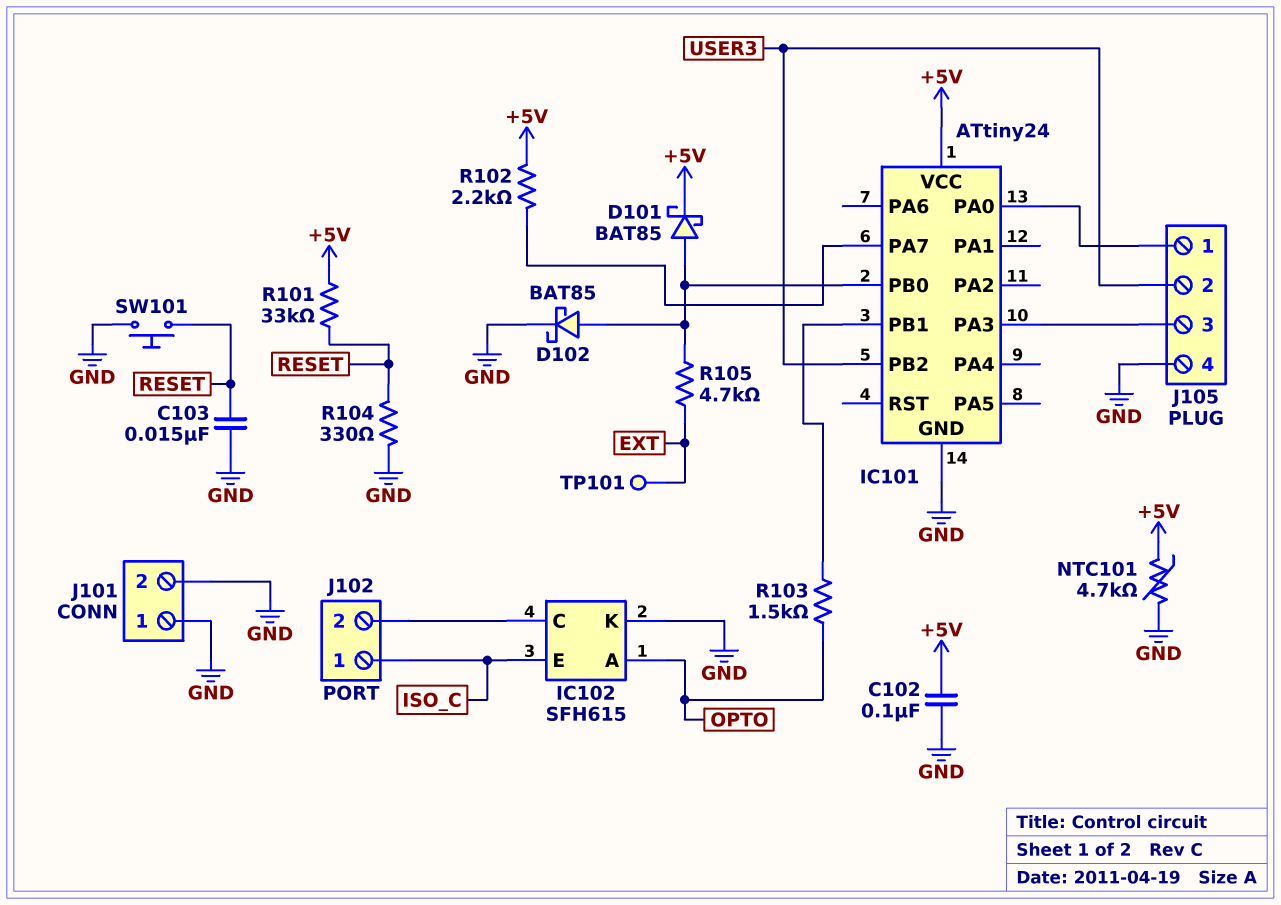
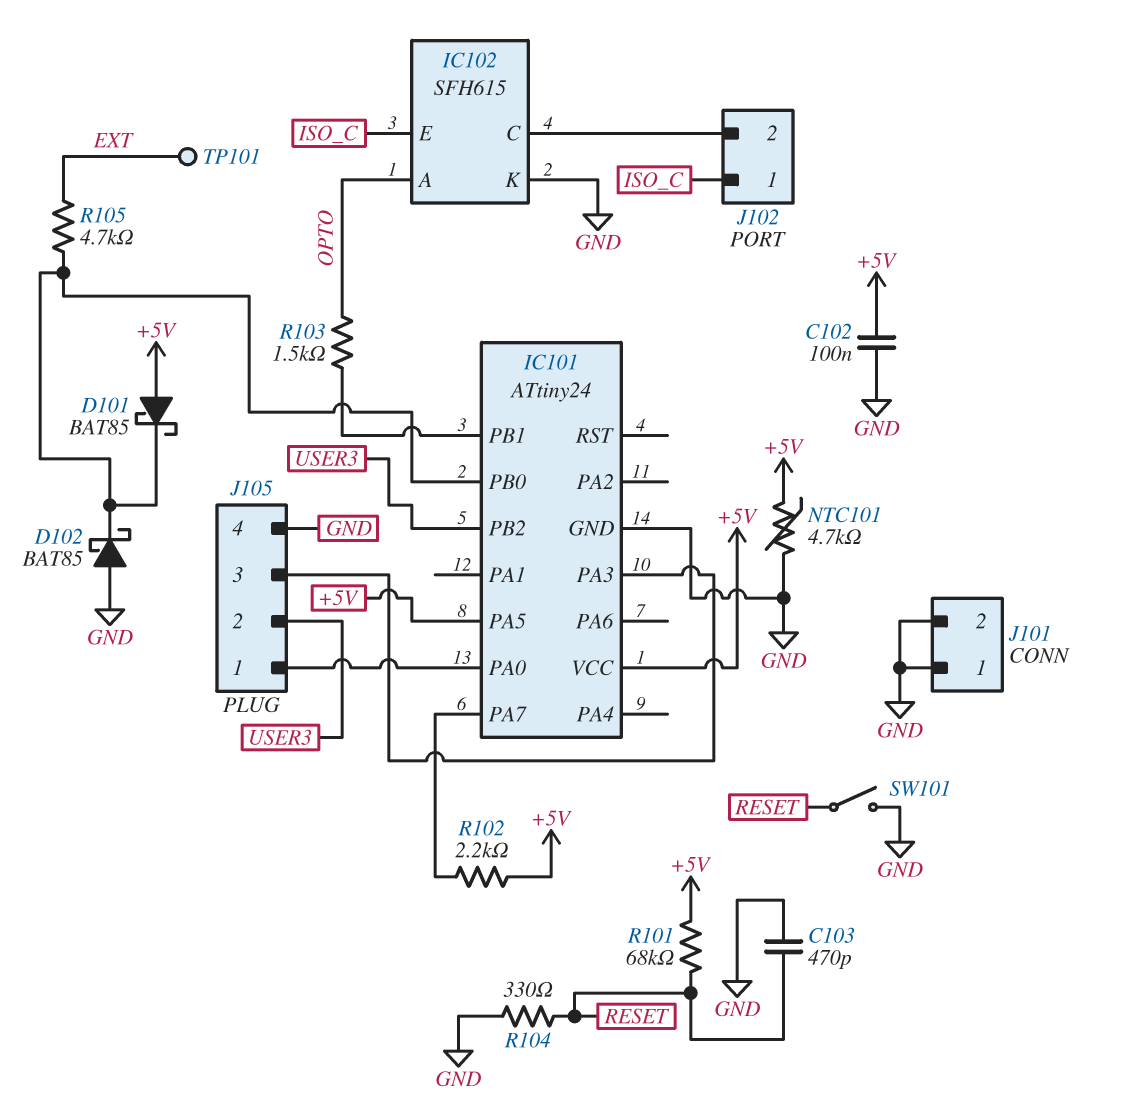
C103: 15nF (GND, RESET) -> 470pF (GND, RESET)
D101: schottky BAT85 (A IC101/PB0, K +5V) -> schottky BAT85 (A +5V, K IC101/PB0)
D102: schottky BAT85 (A IC101/PB0, K GND) -> schottky BAT85 (A GND, K IC101/PB0)
IC101 pin PA5: none -> +5V
R101: 33k (+5V, RESET) -> 68k (+5V, RESET)
SW101: button (GND, RESET) -> switch (GND, RESET)

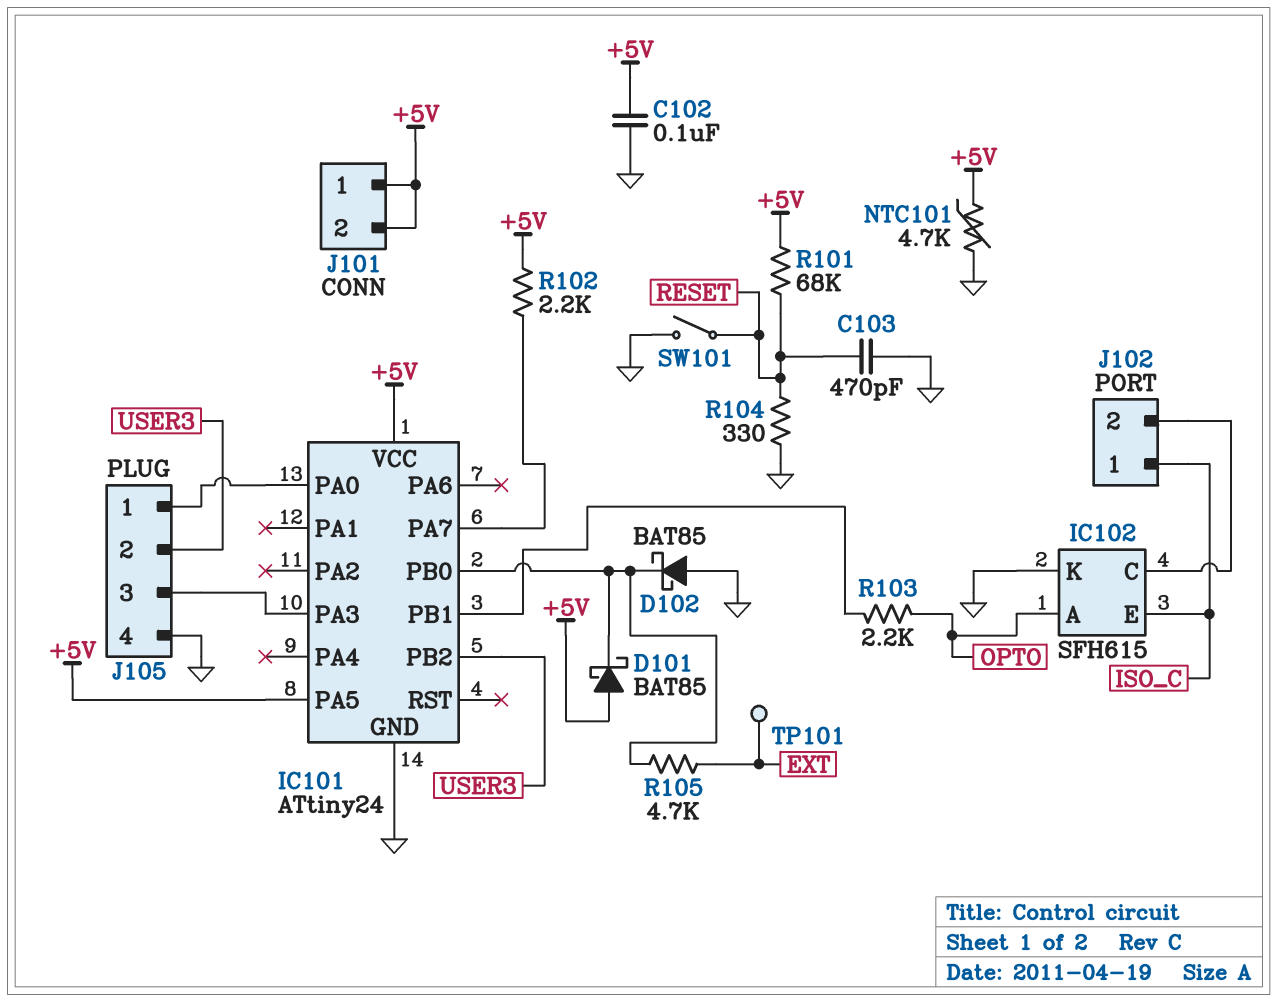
J101 pin 1: GND -> +5V
J101 pin 2: GND -> +5V
R103: 1.5k (IC101/PB1, OPTO) -> 2.2k (IC101/PB1, OPTO)

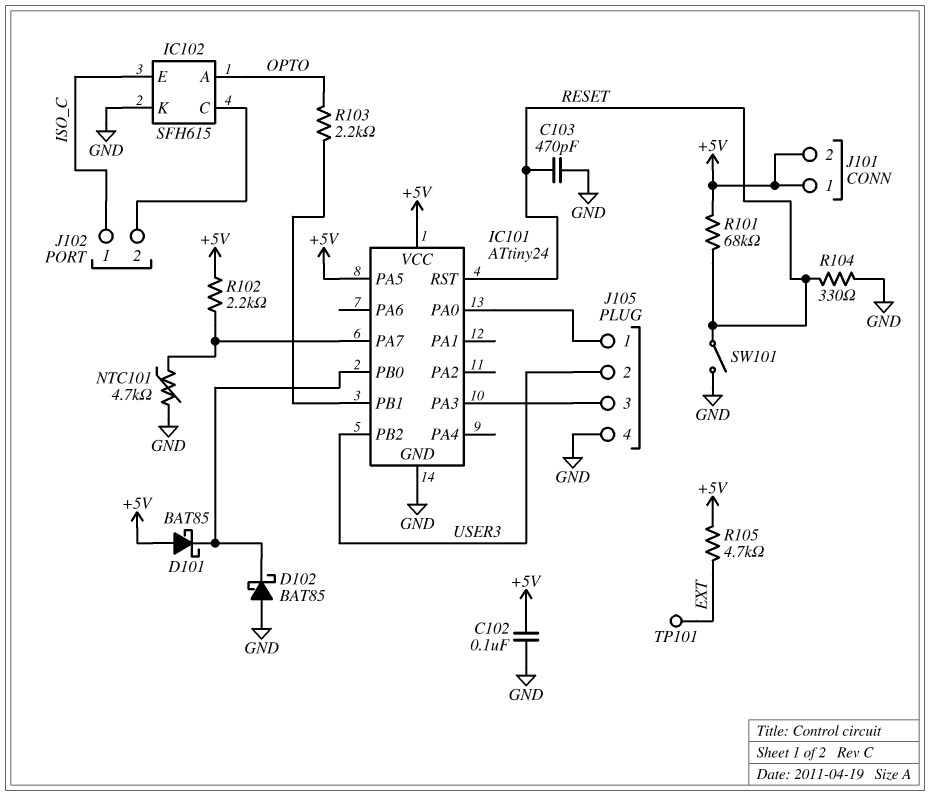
IC101 pin RST: none -> RESET
NTC101: 4.7k (+5V, GND) -> 4.7k (GND, IC101/PA7)
R105: 4.7k (EXT, IC101/PB0) -> 4.7k (+5V, EXT)

